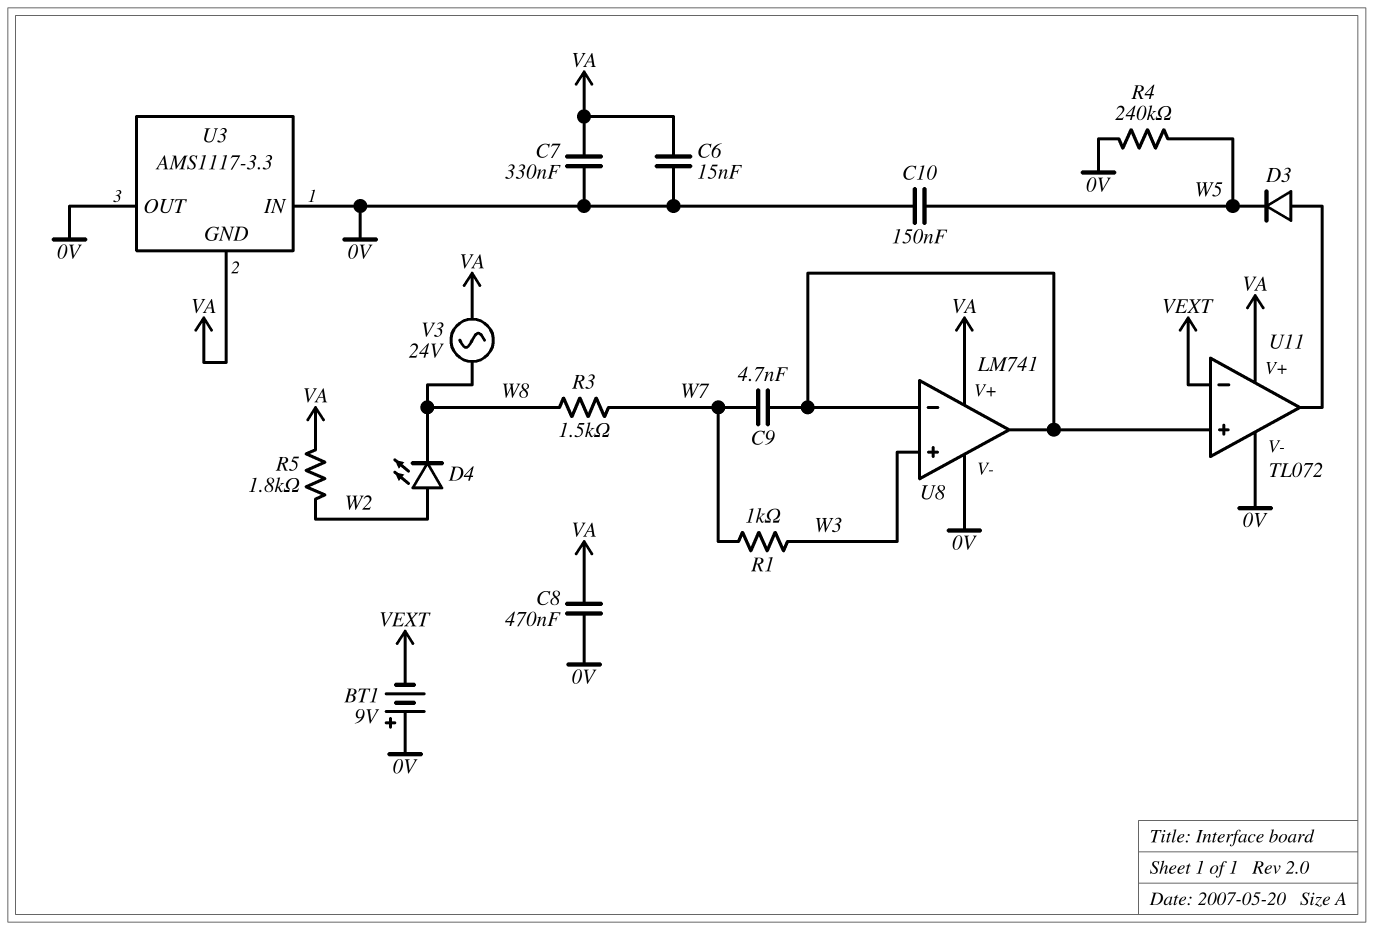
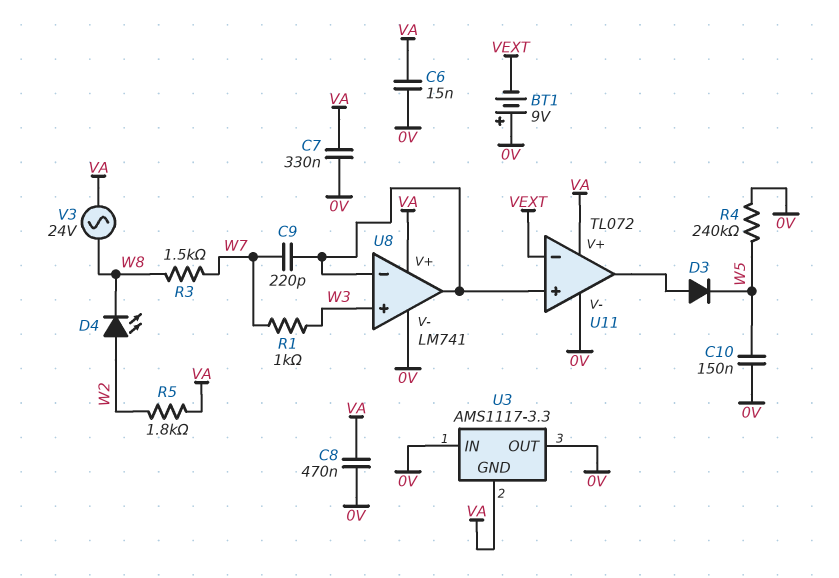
C9: 4.7nF (U8/in-, W7) -> 220pF (U8/in-, W7)

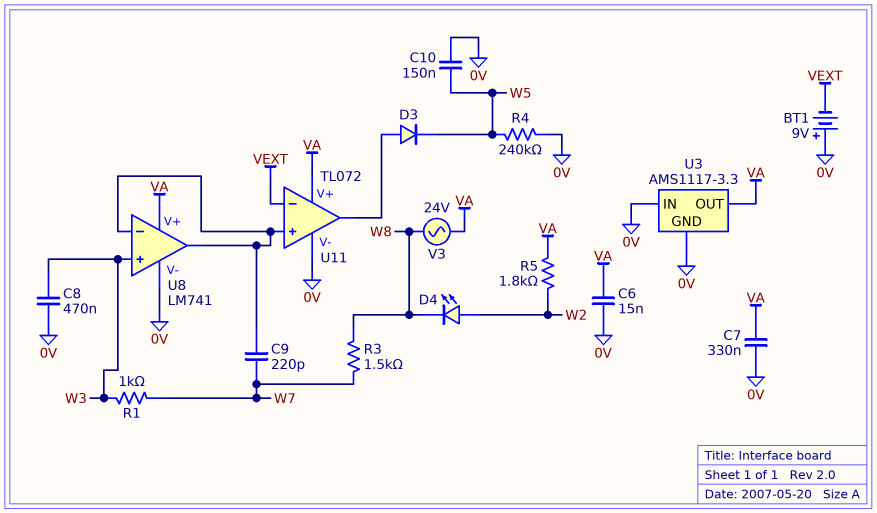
C8: 470nF (0V, VA) -> 470nF (0V, W3)
U3 pin GND: VA -> 0V
U3 pin OUT: 0V -> VA

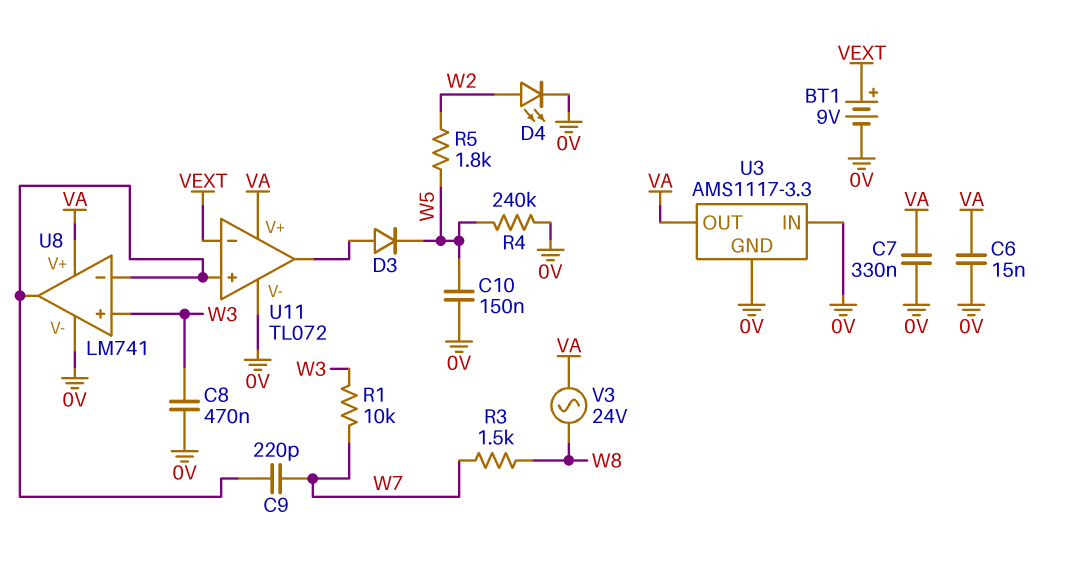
BT1: 9V (plus 0V, minus VEXT) -> 9V (plus VEXT, minus 0V)
D4: LED (A W2, K W8) -> LED (A W2, K 0V)
R1: 1k (W3, W7) -> 10k (W3, W7)
R5: 1.8k (VA, W2) -> 1.8k (W2, W5)

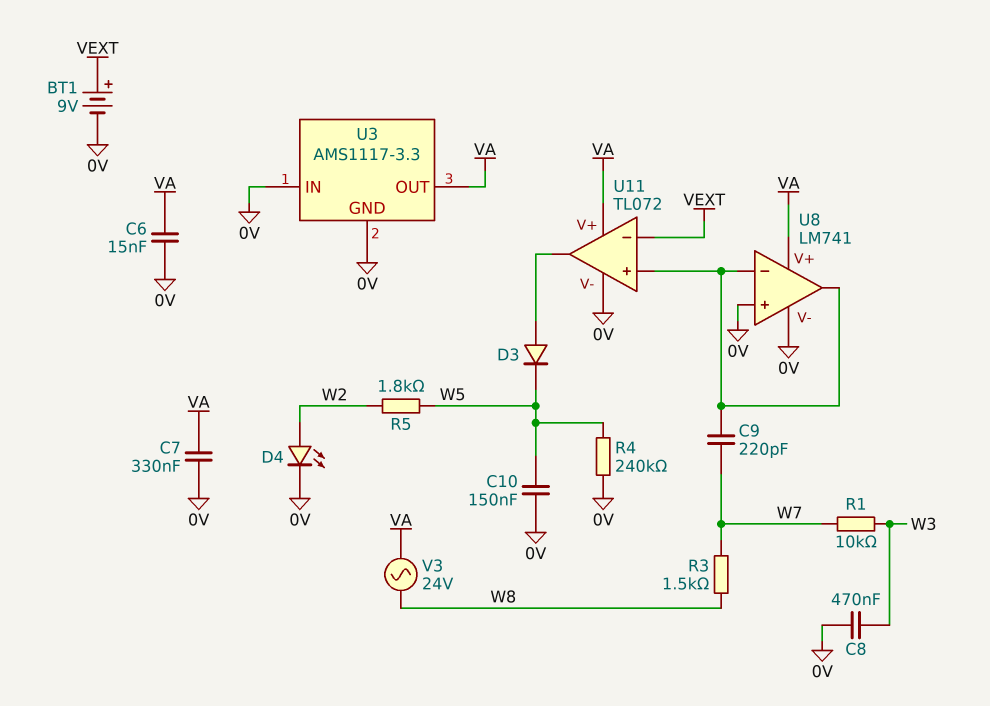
U8 pin in+: W3 -> 0V

